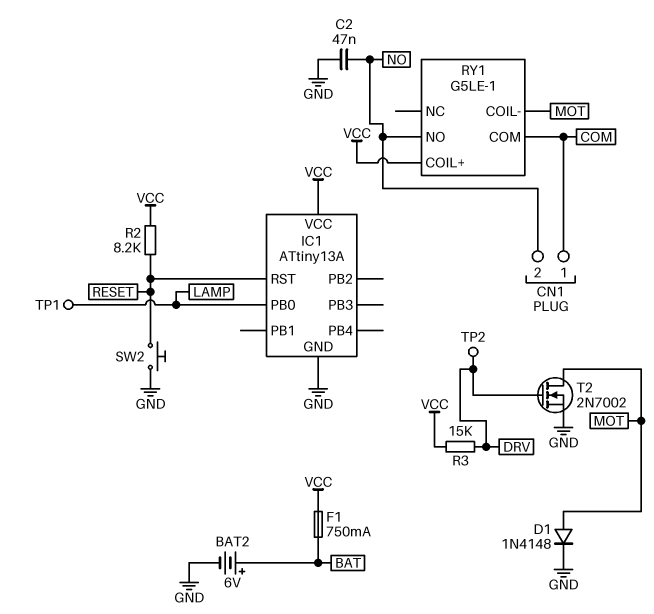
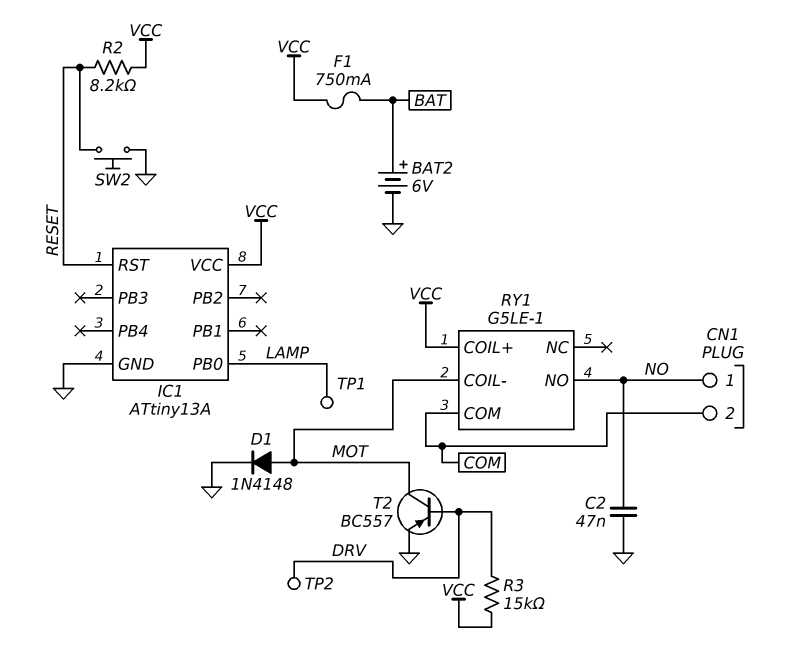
CN1 pin 1: COM -> NO
CN1 pin 2: NO -> COM
T2: NMOS 2N7002 (G DRV, D MOT, S GND) -> PNP BC557 (B DRV, C MOT, E GND)

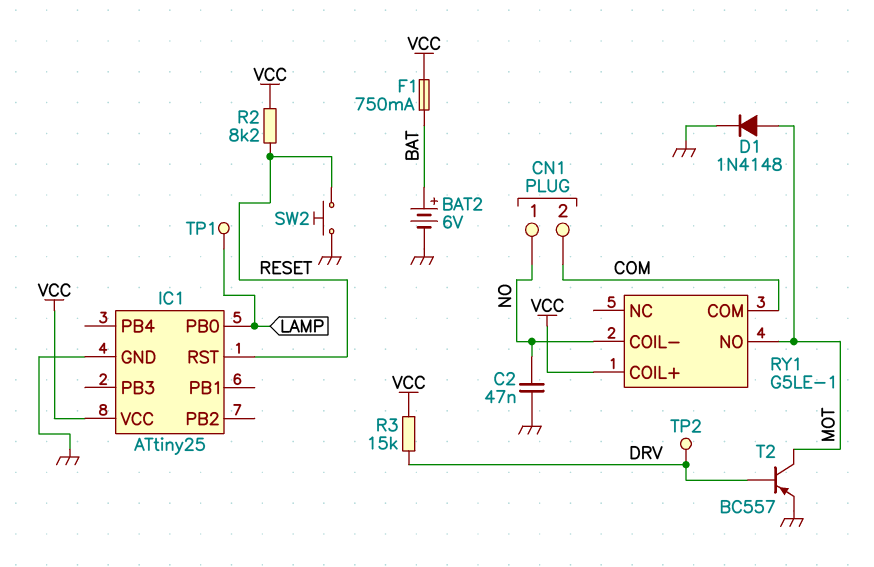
IC1: ATtiny13A -> ATtiny25
RY1 pin COIL-: MOT -> NO
RY1 pin NO: NO -> MOT

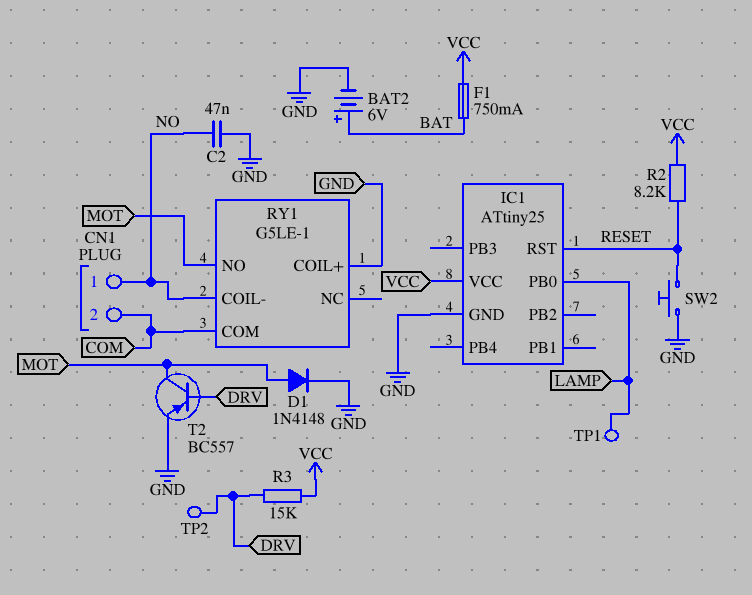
RY1 pin COIL+: VCC -> GND

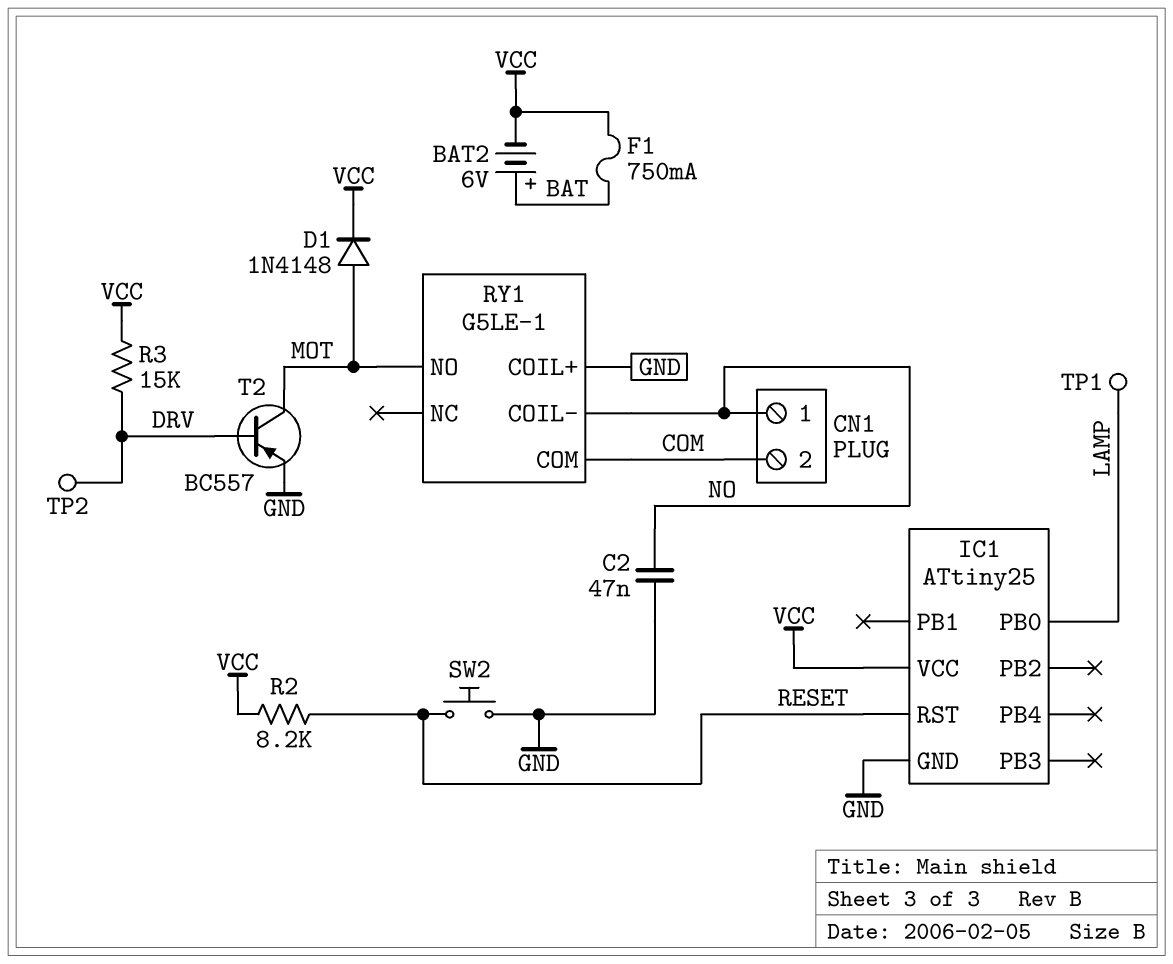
BAT2: 6V (plus BAT, minus GND) -> 6V (plus BAT, minus VCC)
D1: diode 1N4148 (A MOT, K GND) -> diode 1N4148 (A MOT, K VCC)

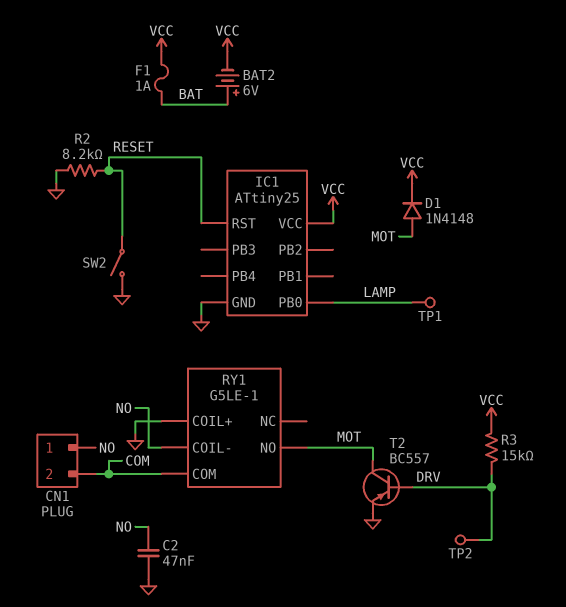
F1: 750mA (BAT, VCC) -> 1A (BAT, VCC)
R2: 8.2k (RESET, VCC) -> 8.2k (GND, RESET)
SW2: button (GND, RESET) -> switch (GND, RESET)

